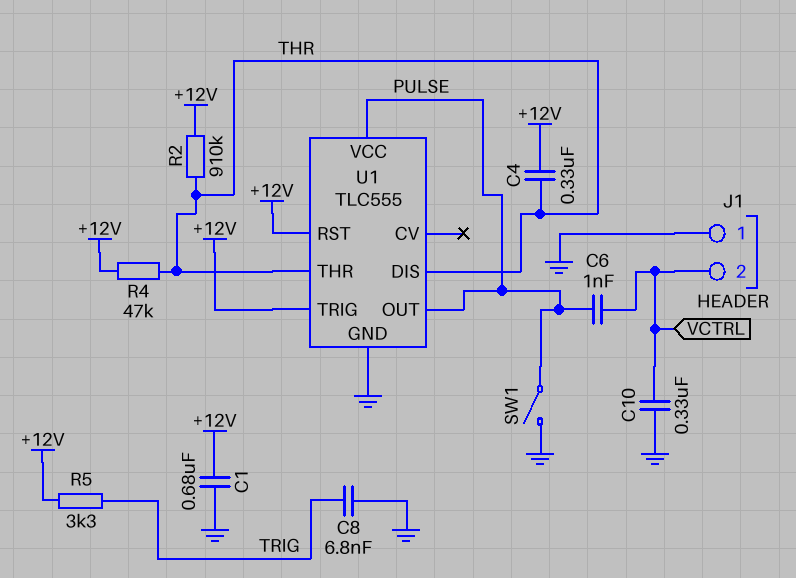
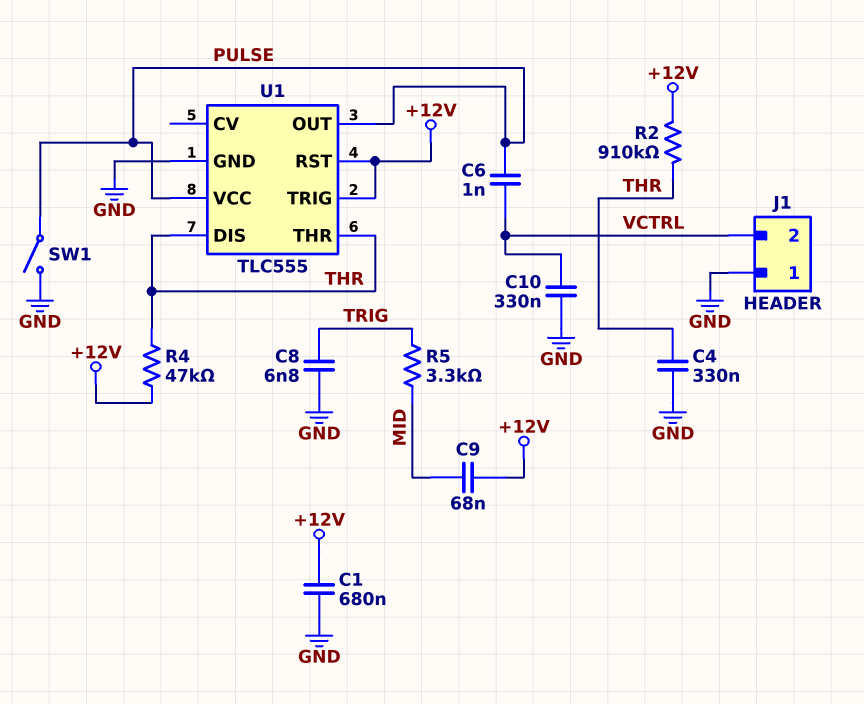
C4: 330nF (+12V, THR) -> 330nF (GND, THR)
C9: none -> 68nF (+12V, MID)
R5: 3.3k (+12V, TRIG) -> 3.3k (MID, TRIG)

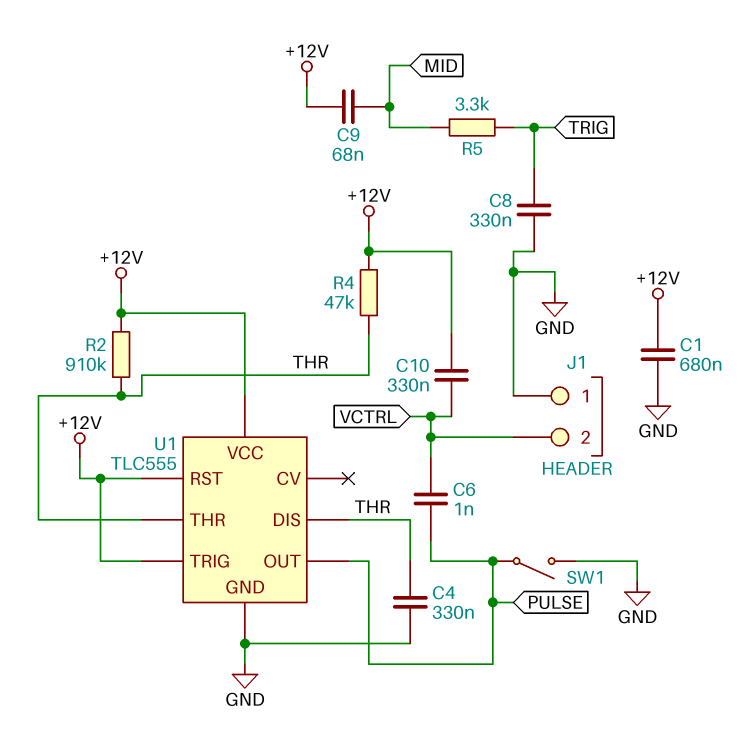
C8: 6.8nF (GND, TRIG) -> 330nF (GND, TRIG)
C10: 330nF (GND, VCTRL) -> 330nF (+12V, VCTRL)
U1 pin VCC: PULSE -> +12V

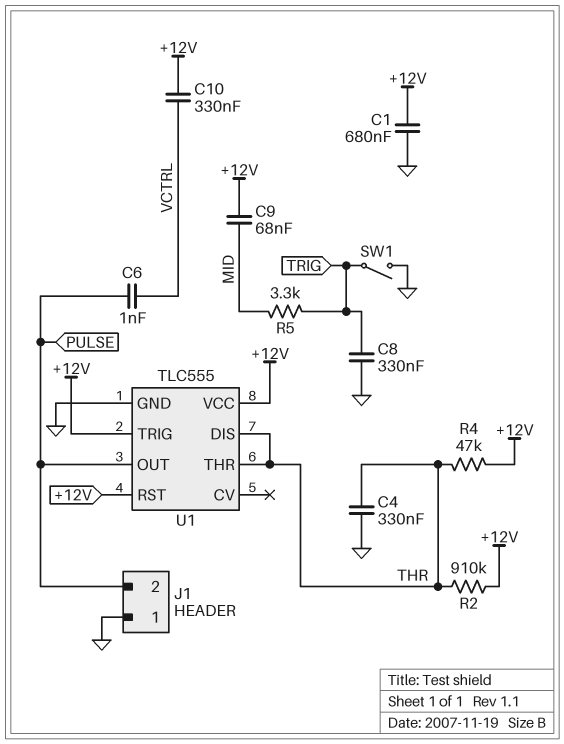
J1 pin 2: VCTRL -> PULSE
SW1: switch (GND, PULSE) -> switch (GND, TRIG)

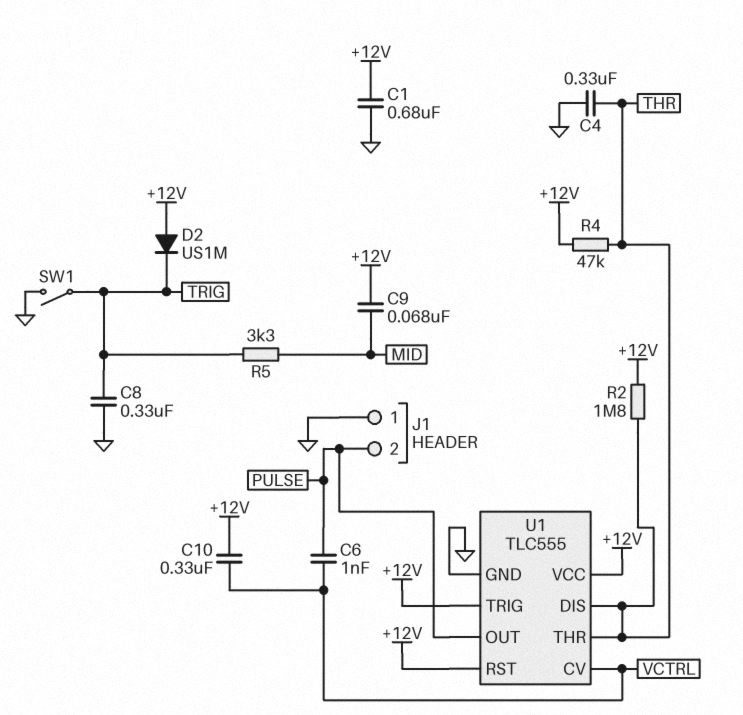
D2: none -> diode US1M (A +12V, K TRIG)
R2: 910k (+12V, THR) -> 1.8M (+12V, THR)
U1 pin CV: none -> VCTRL

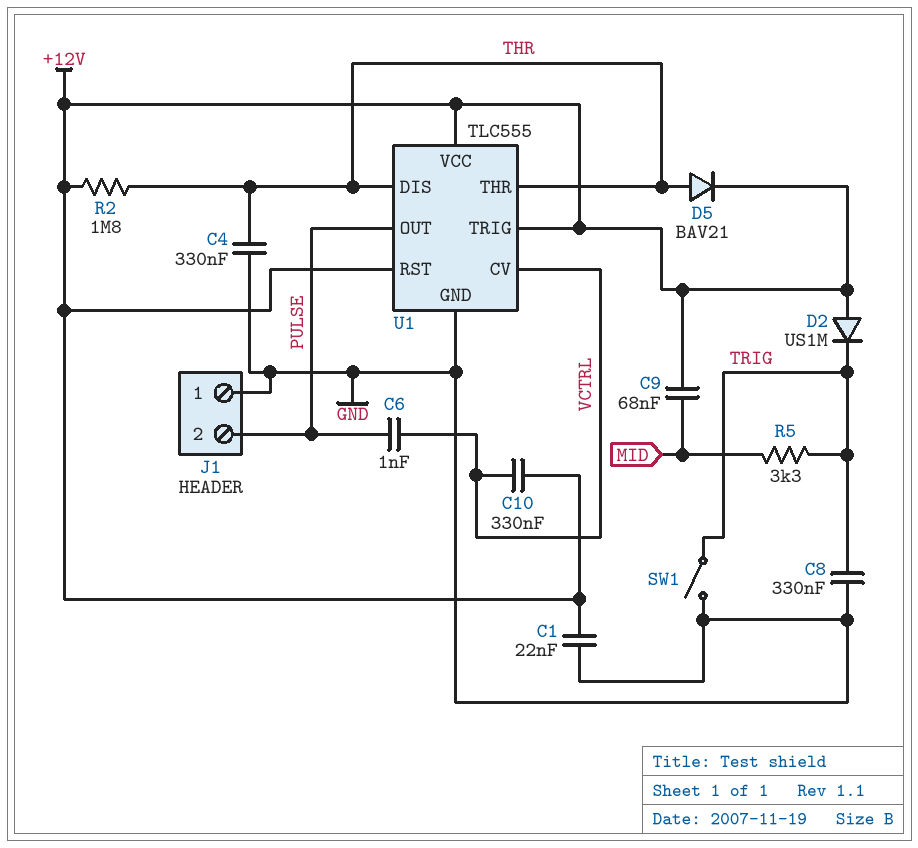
C1: 680nF (+12V, GND) -> 22nF (+12V, GND)
D5: none -> diode BAV21 (A THR, K +12V)
R4: 47k (+12V, THR) -> none

